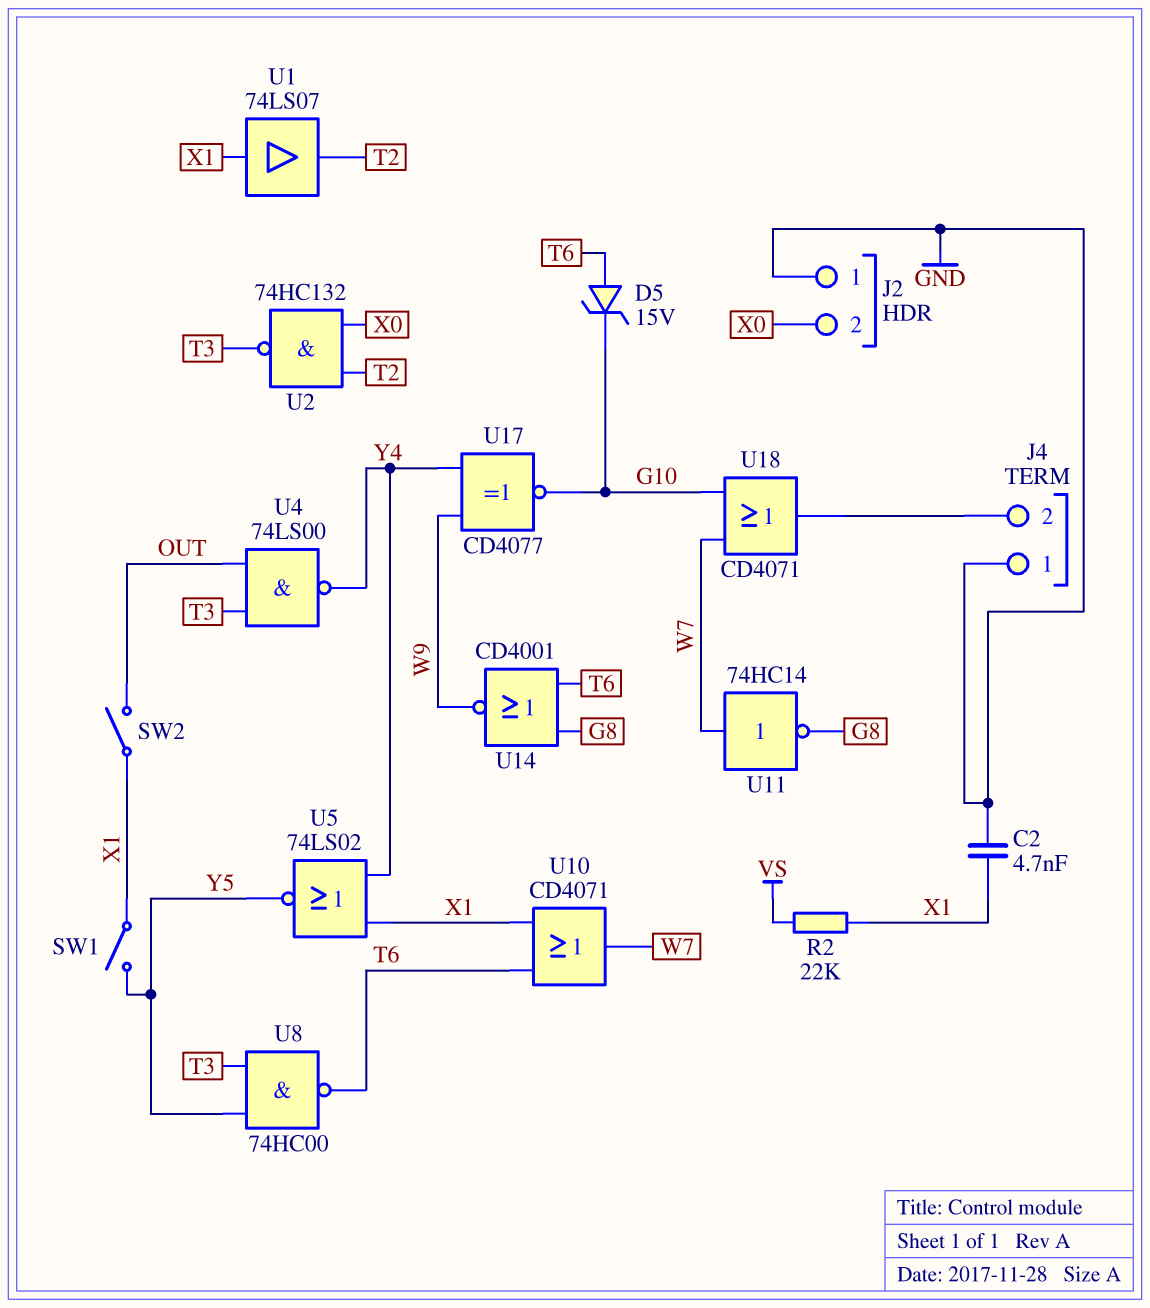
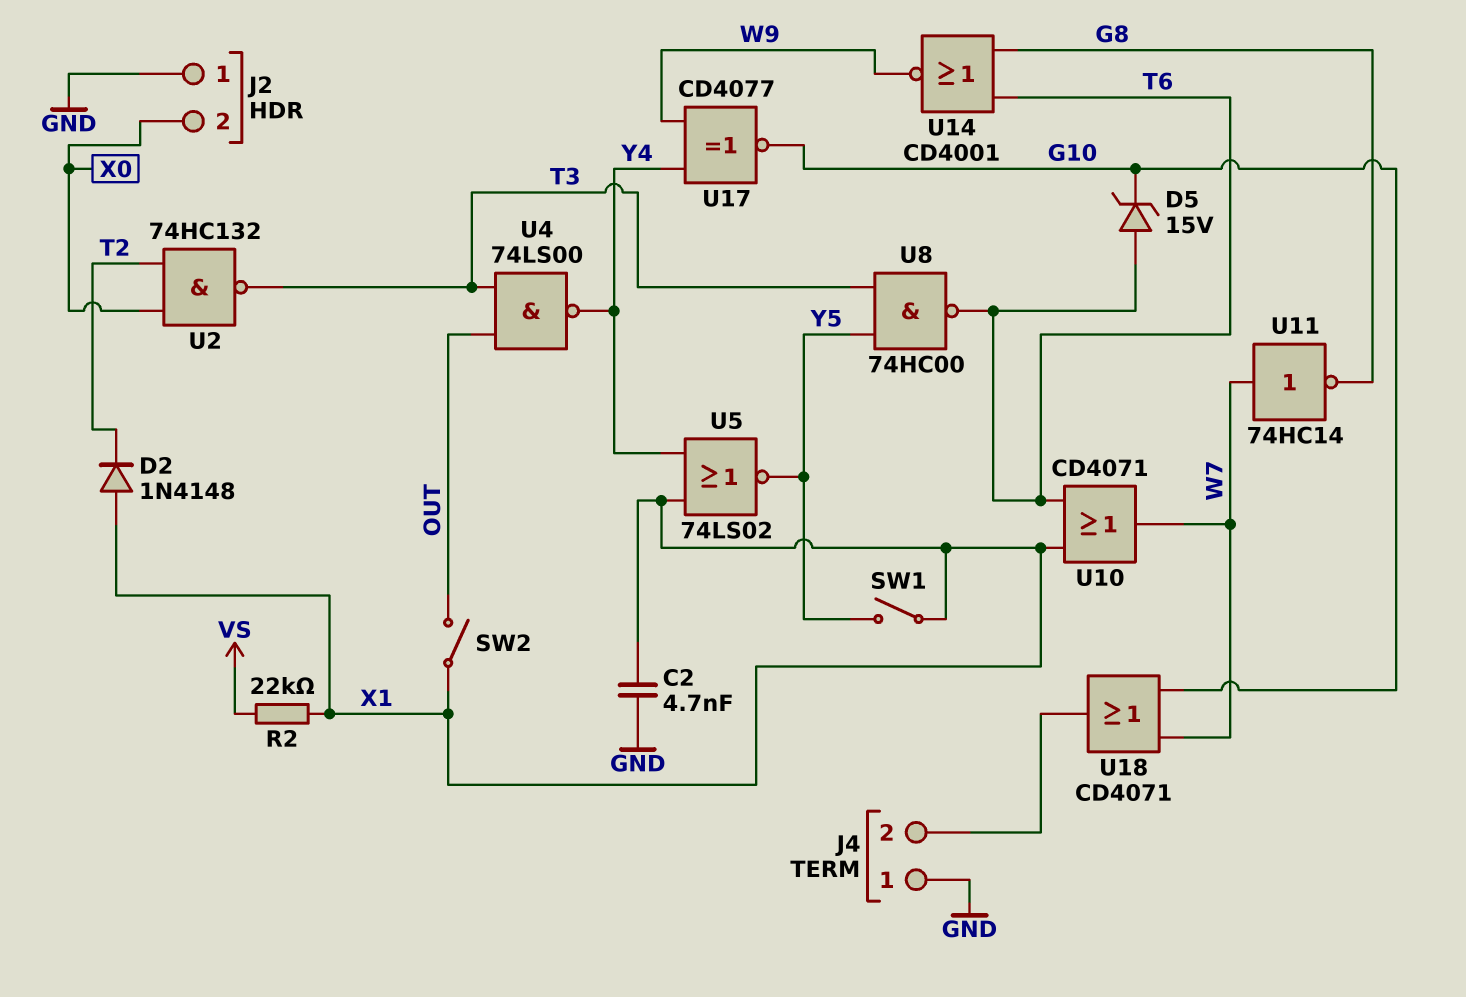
D2: none -> diode 1N4148 (A X1, K T2)
U1: buffer 74LS07 (in X1, out T2) -> none

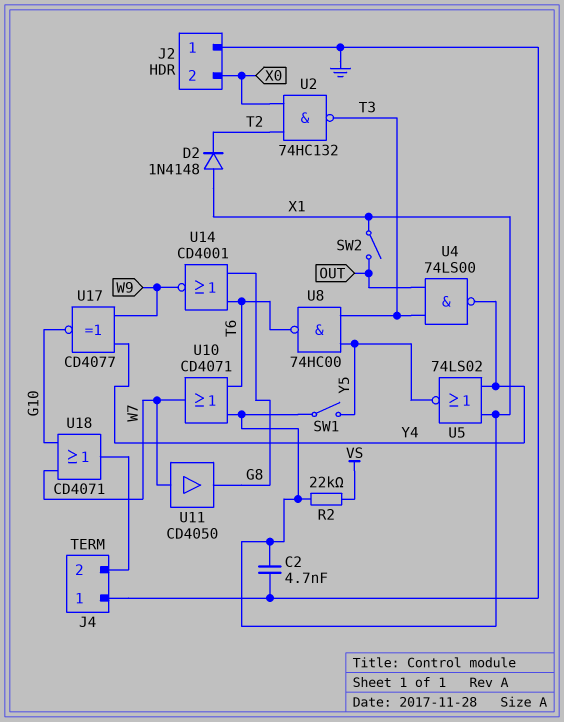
D5: zener 15V (A T6, K G10) -> none
U11: NOT 74HC14 (in W7, out G8) -> buffer CD4050 (in W7, out G8)

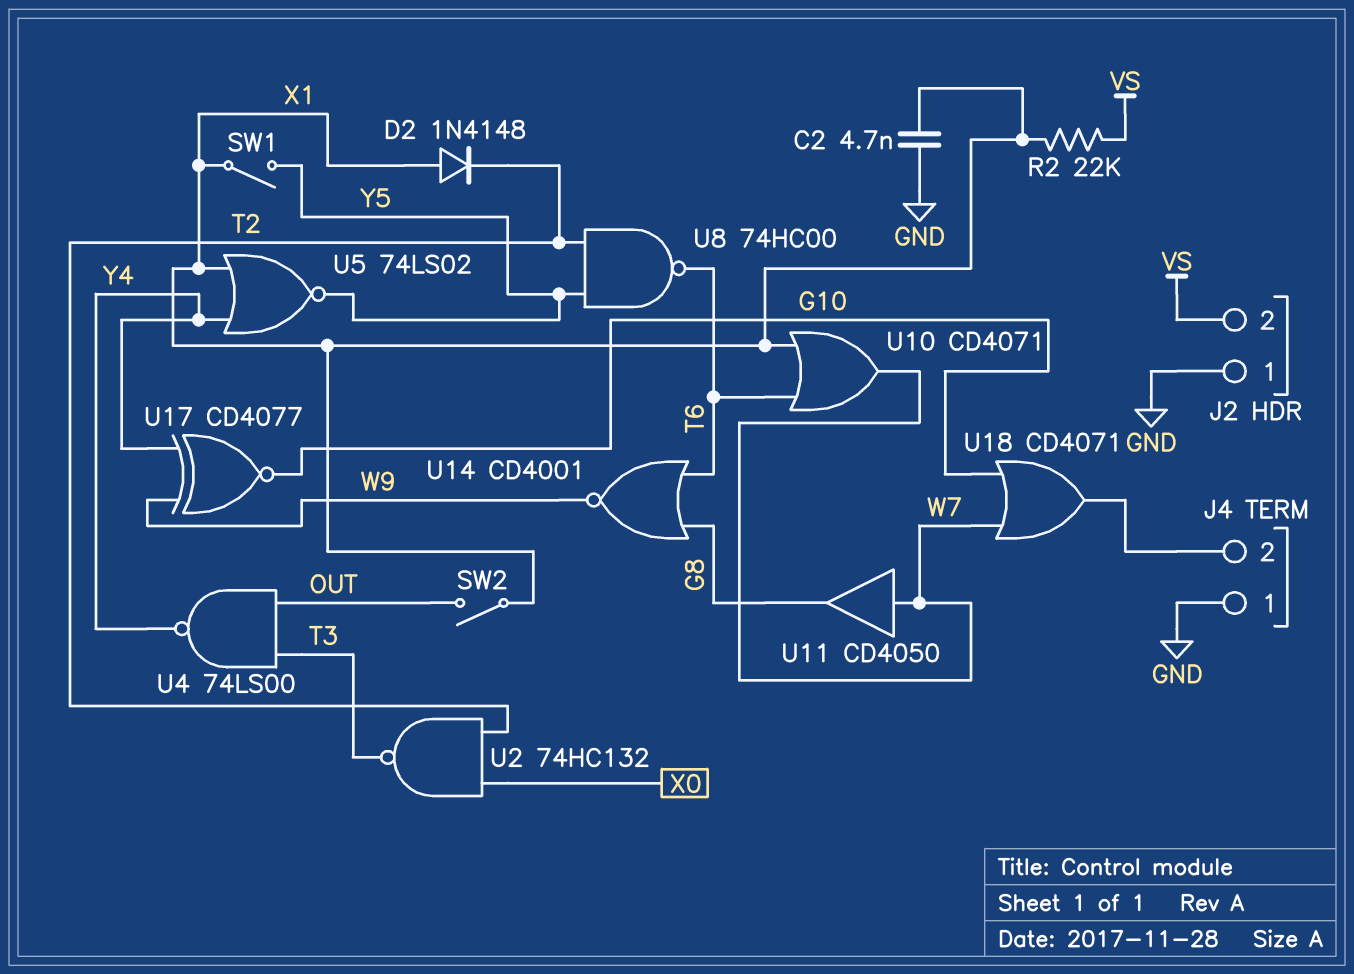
J2 pin 2: X0 -> VS
U8: NAND 74HC00 (in T3, in Y5, out T6) -> NAND 74HC00 (in T2, in Y5, out T6)

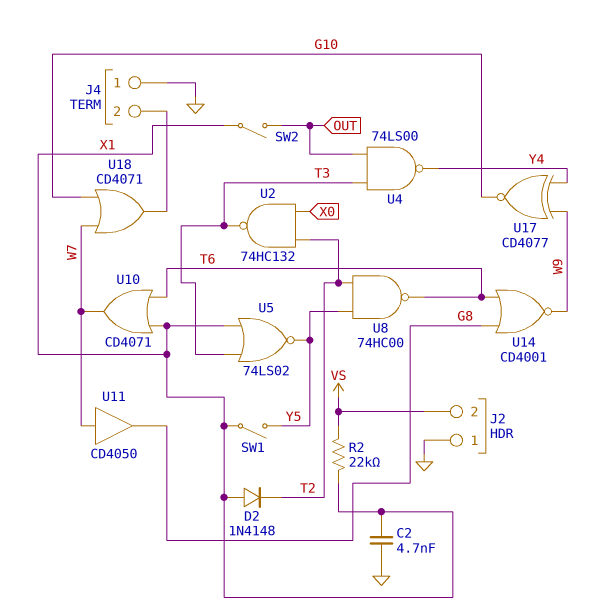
U5: NOR 74LS02 (in X1, in Y4, out Y5) -> NOR 74LS02 (in T3, in X1, out Y5)

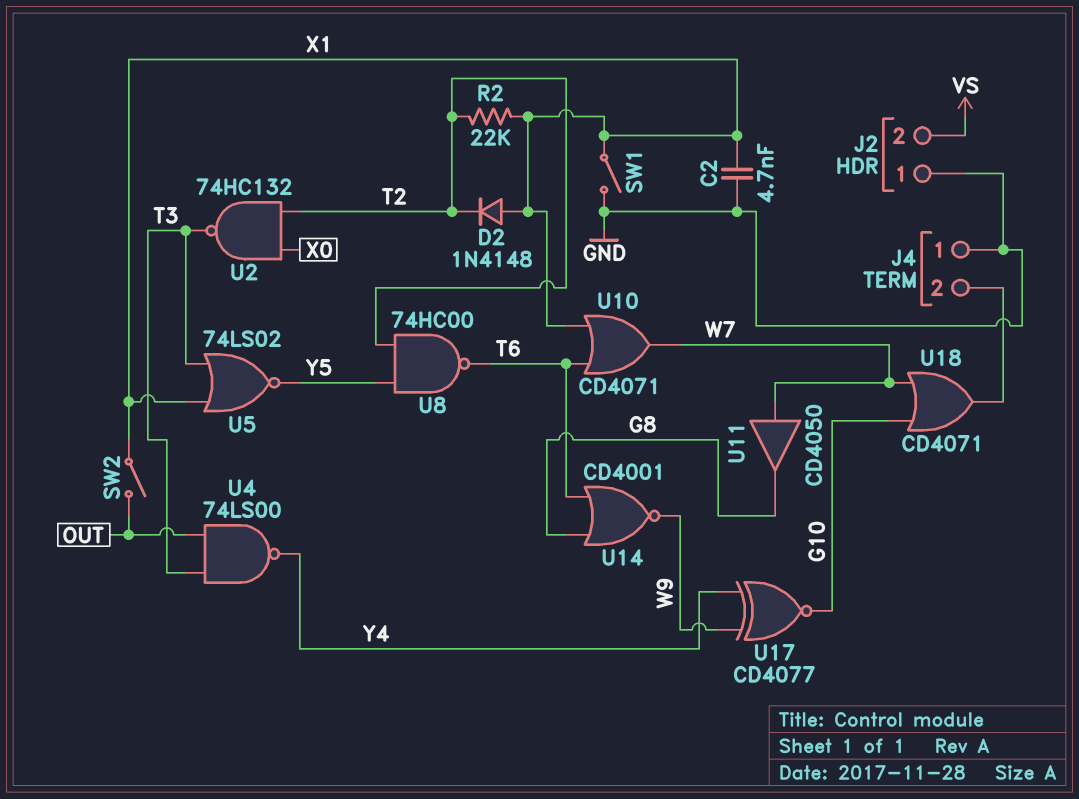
R2: 22k (VS, X1) -> 22k (T2, X1)
SW1: switch (X1, Y5) -> switch (GND, X1)

